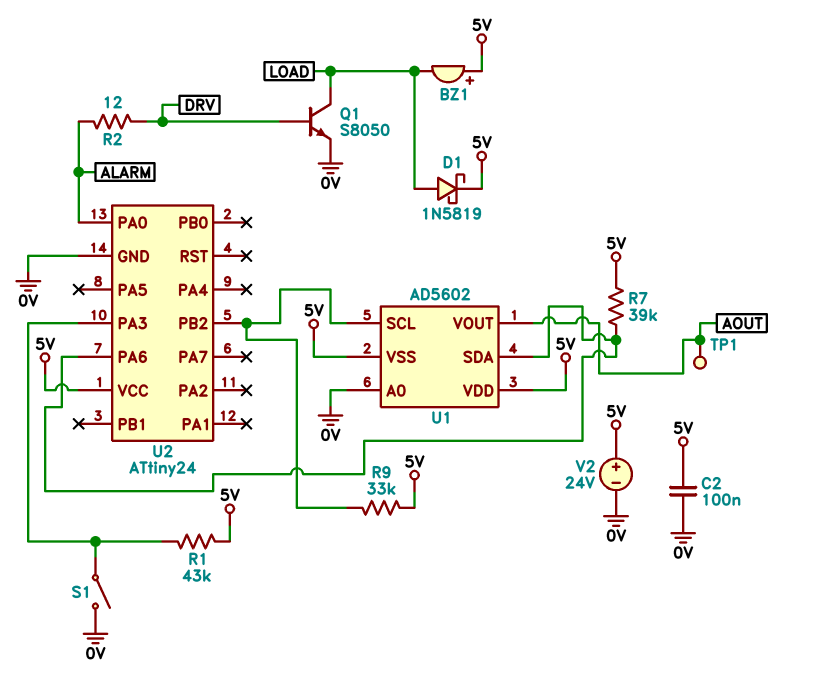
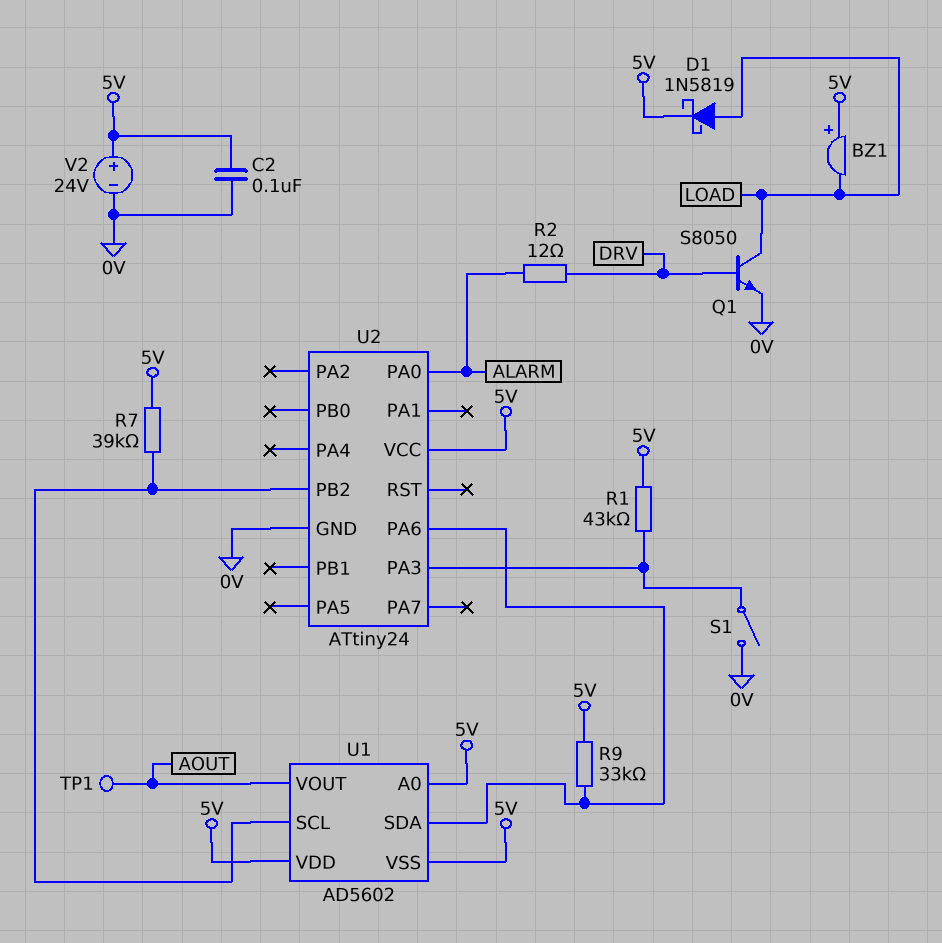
R7: 39k (5V, U1/SDA) -> 39k (5V, U1/SCL)
R9: 33k (5V, U1/SCL) -> 33k (5V, U1/SDA)
U1 pin A0: 0V -> 5V

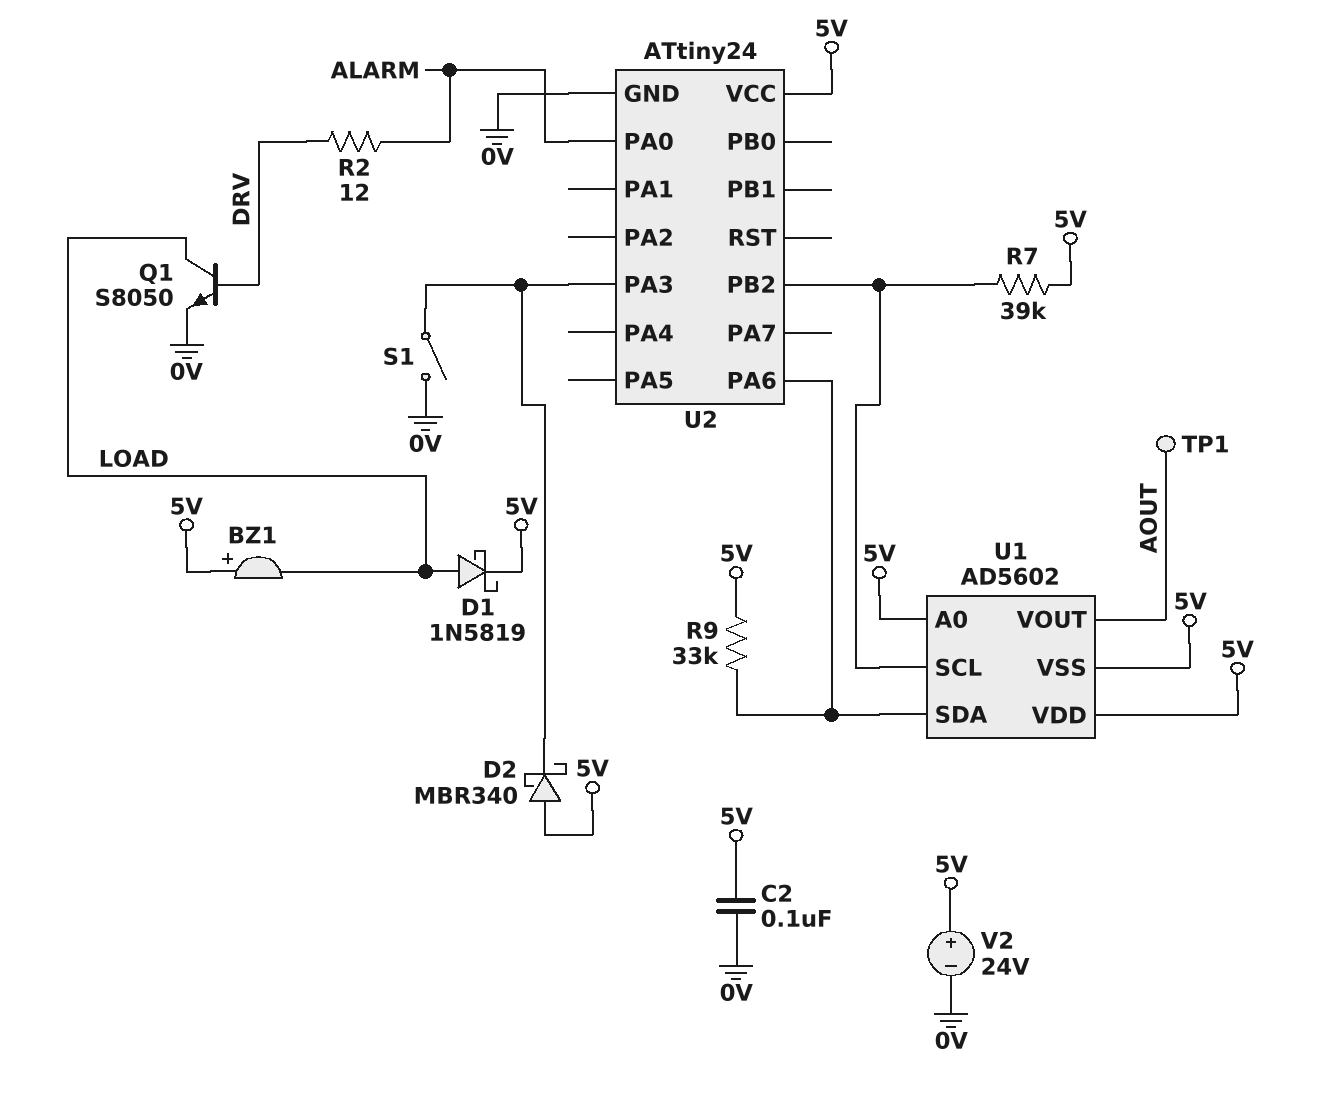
D2: none -> schottky MBR340 (A 5V, K U2/PA3)
R1: 43k (5V, U2/PA3) -> none

